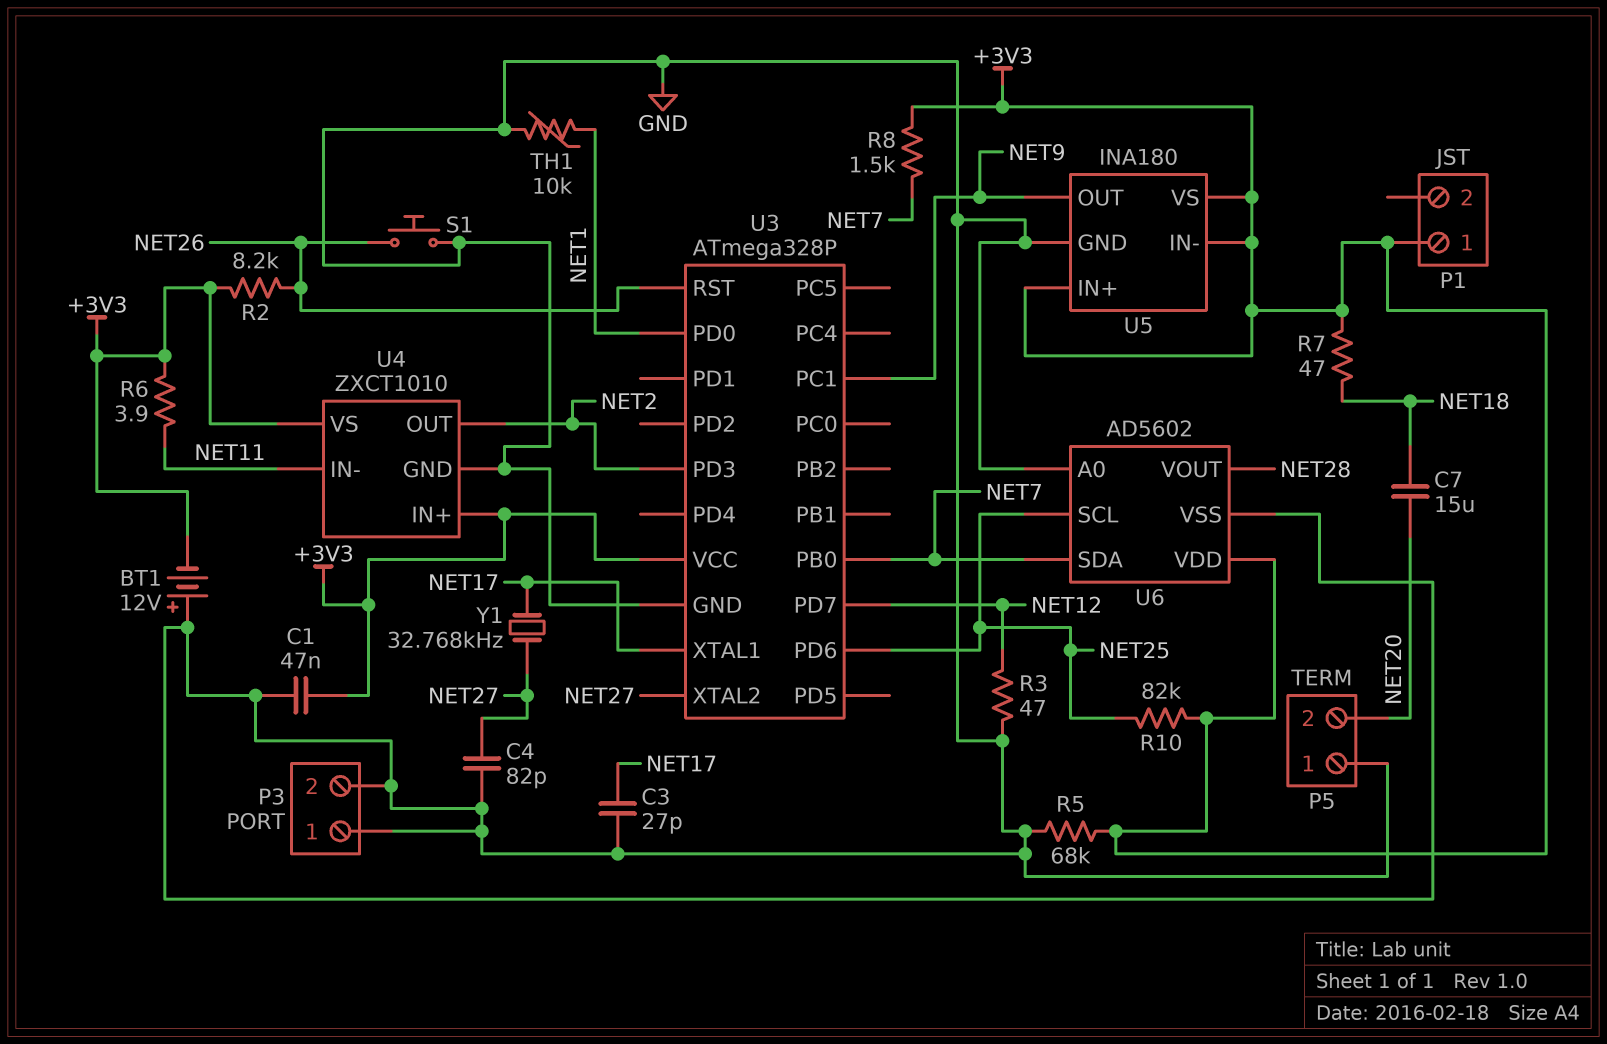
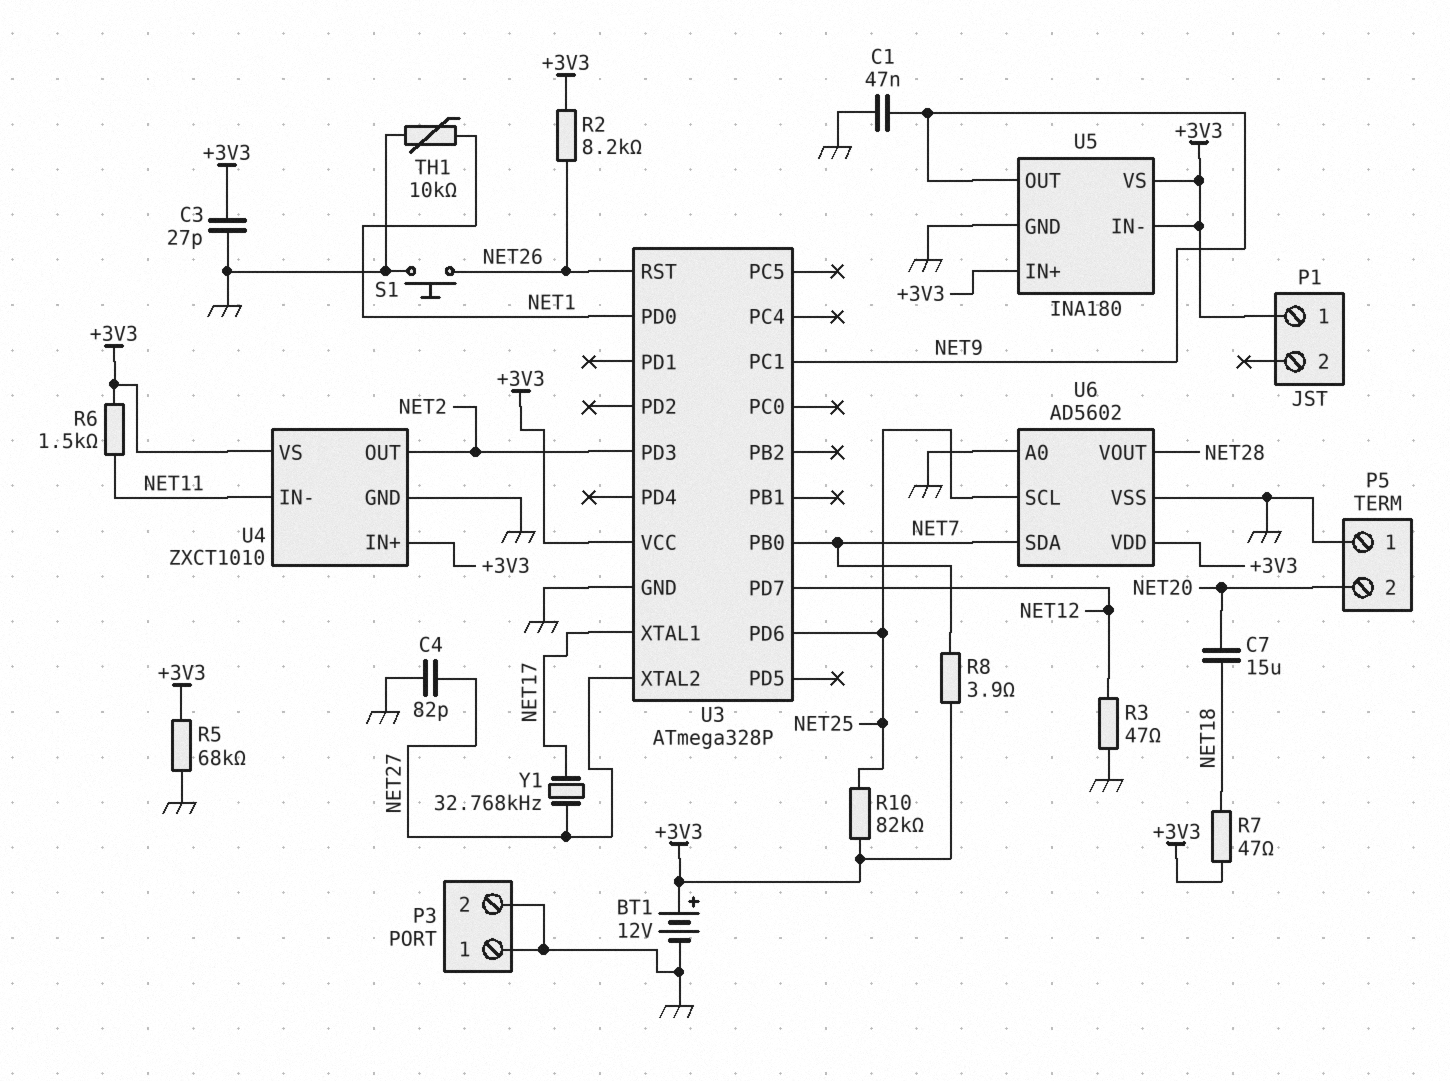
BT1: 12V (plus GND, minus +3V3) -> 12V (plus +3V3, minus GND)
C1: 47nF (+3V3, GND) -> 47nF (GND, NET9)
C3: 27pF (GND, NET17) -> 27pF (+3V3, GND)
R6: 3.9 (+3V3, NET11) -> 1.5k (+3V3, NET11)
R8: 1.5k (+3V3, NET7) -> 3.9 (+3V3, NET7)

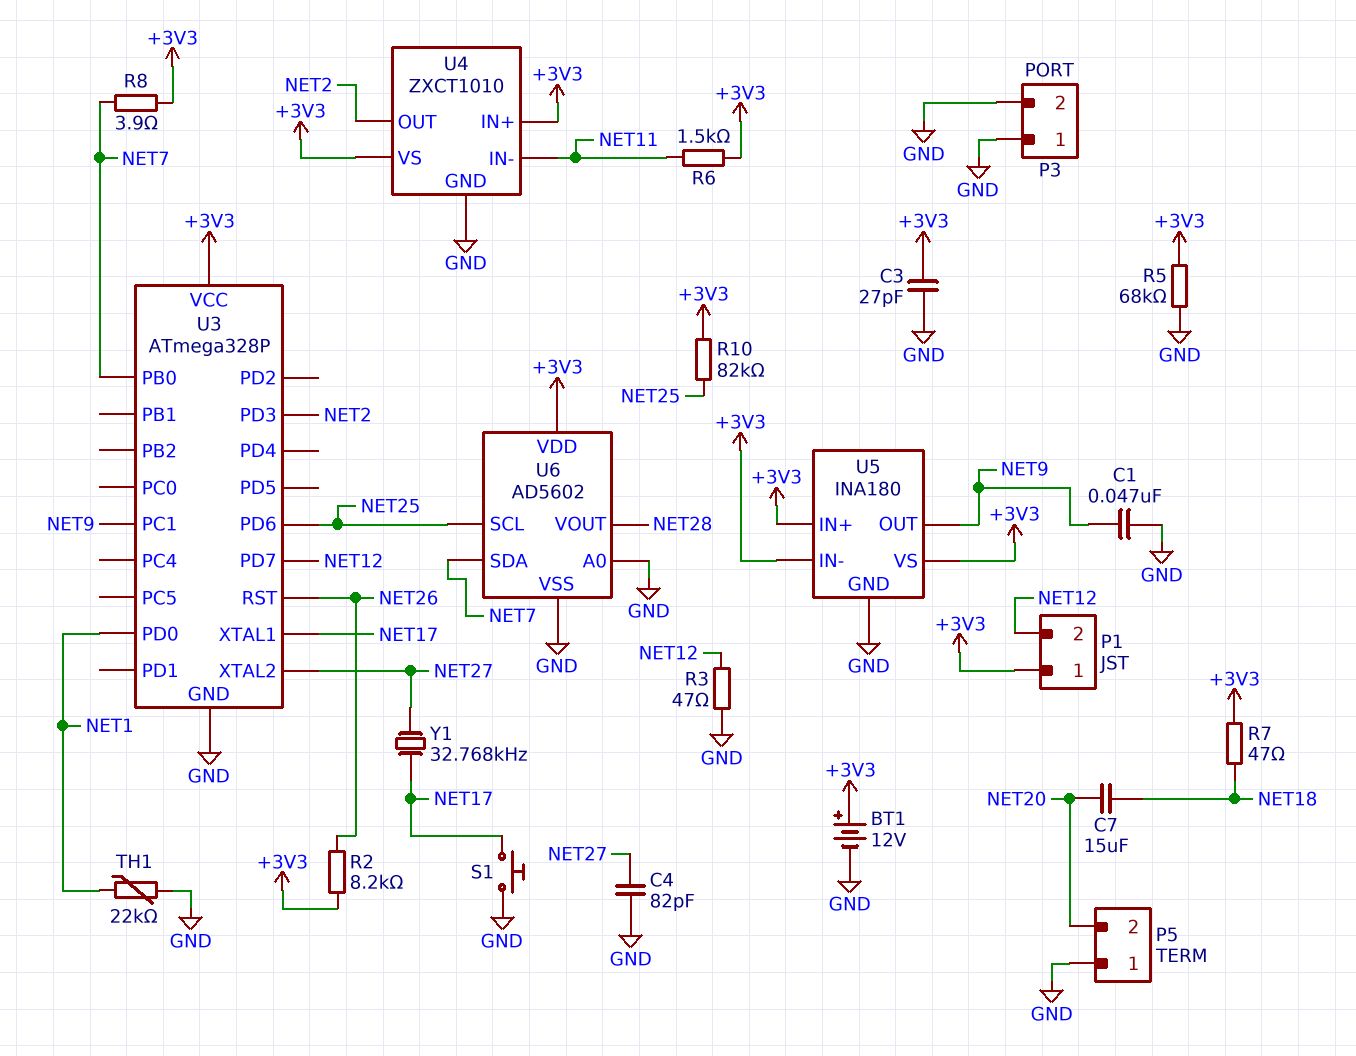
P1 pin 2: none -> NET12
S1: button (GND, NET26) -> button (GND, NET17)
TH1: 10k (GND, NET1) -> 22k (GND, NET1)

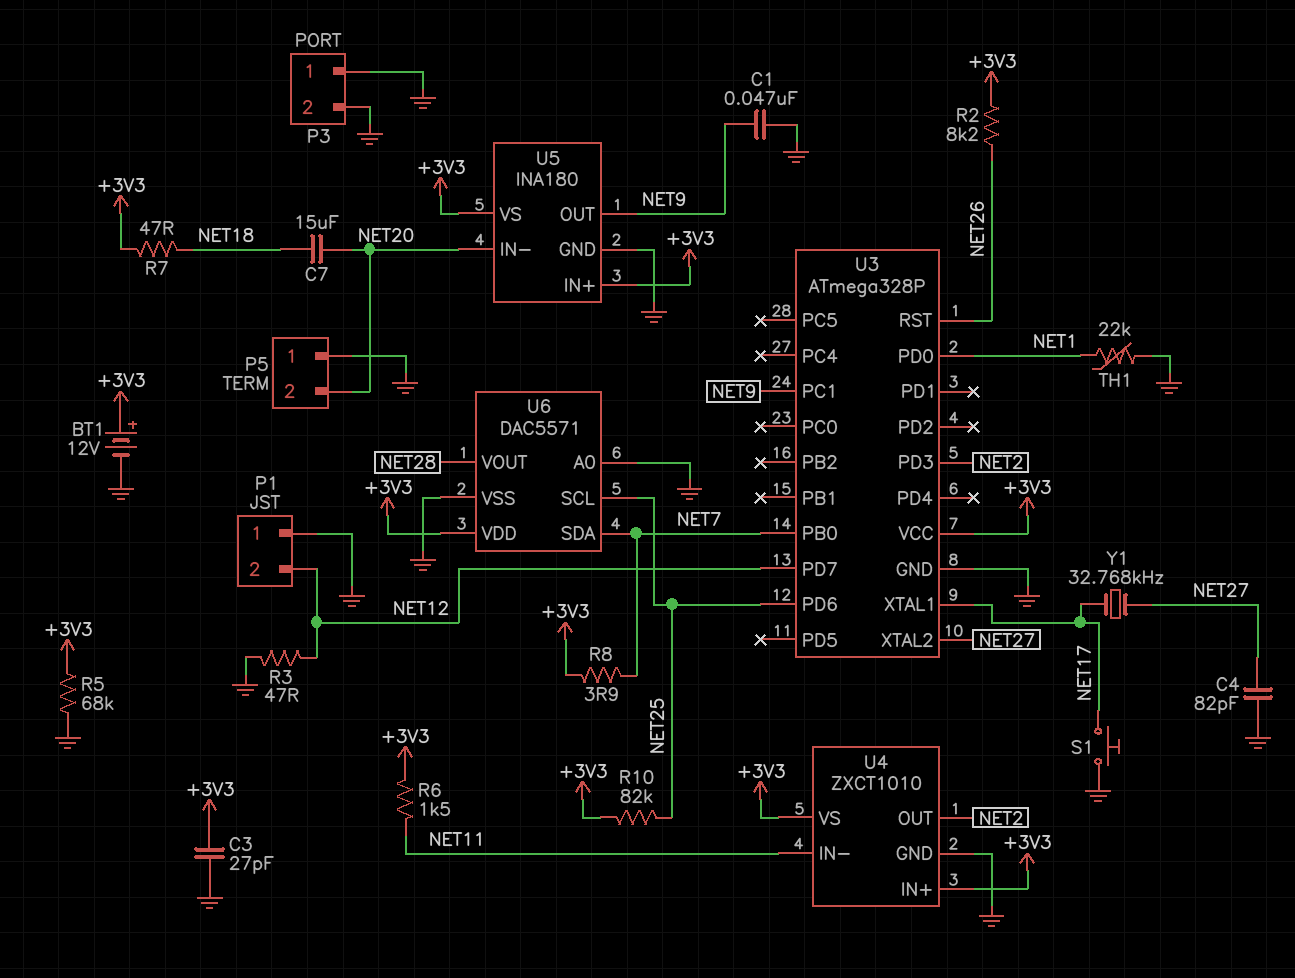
P1 pin 1: +3V3 -> GND
U5 pin IN-: +3V3 -> NET20
U6: AD5602 -> DAC5571

